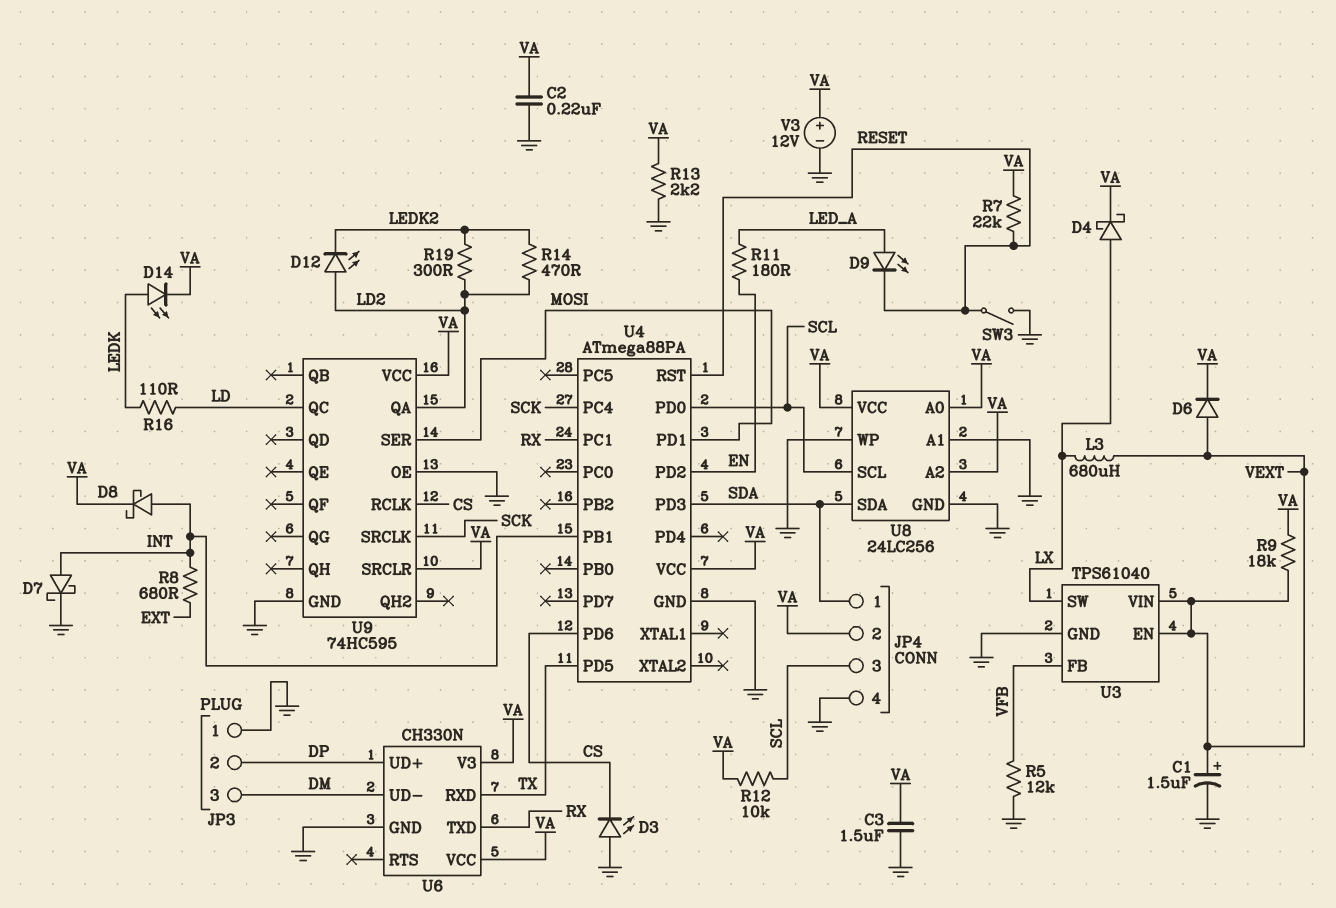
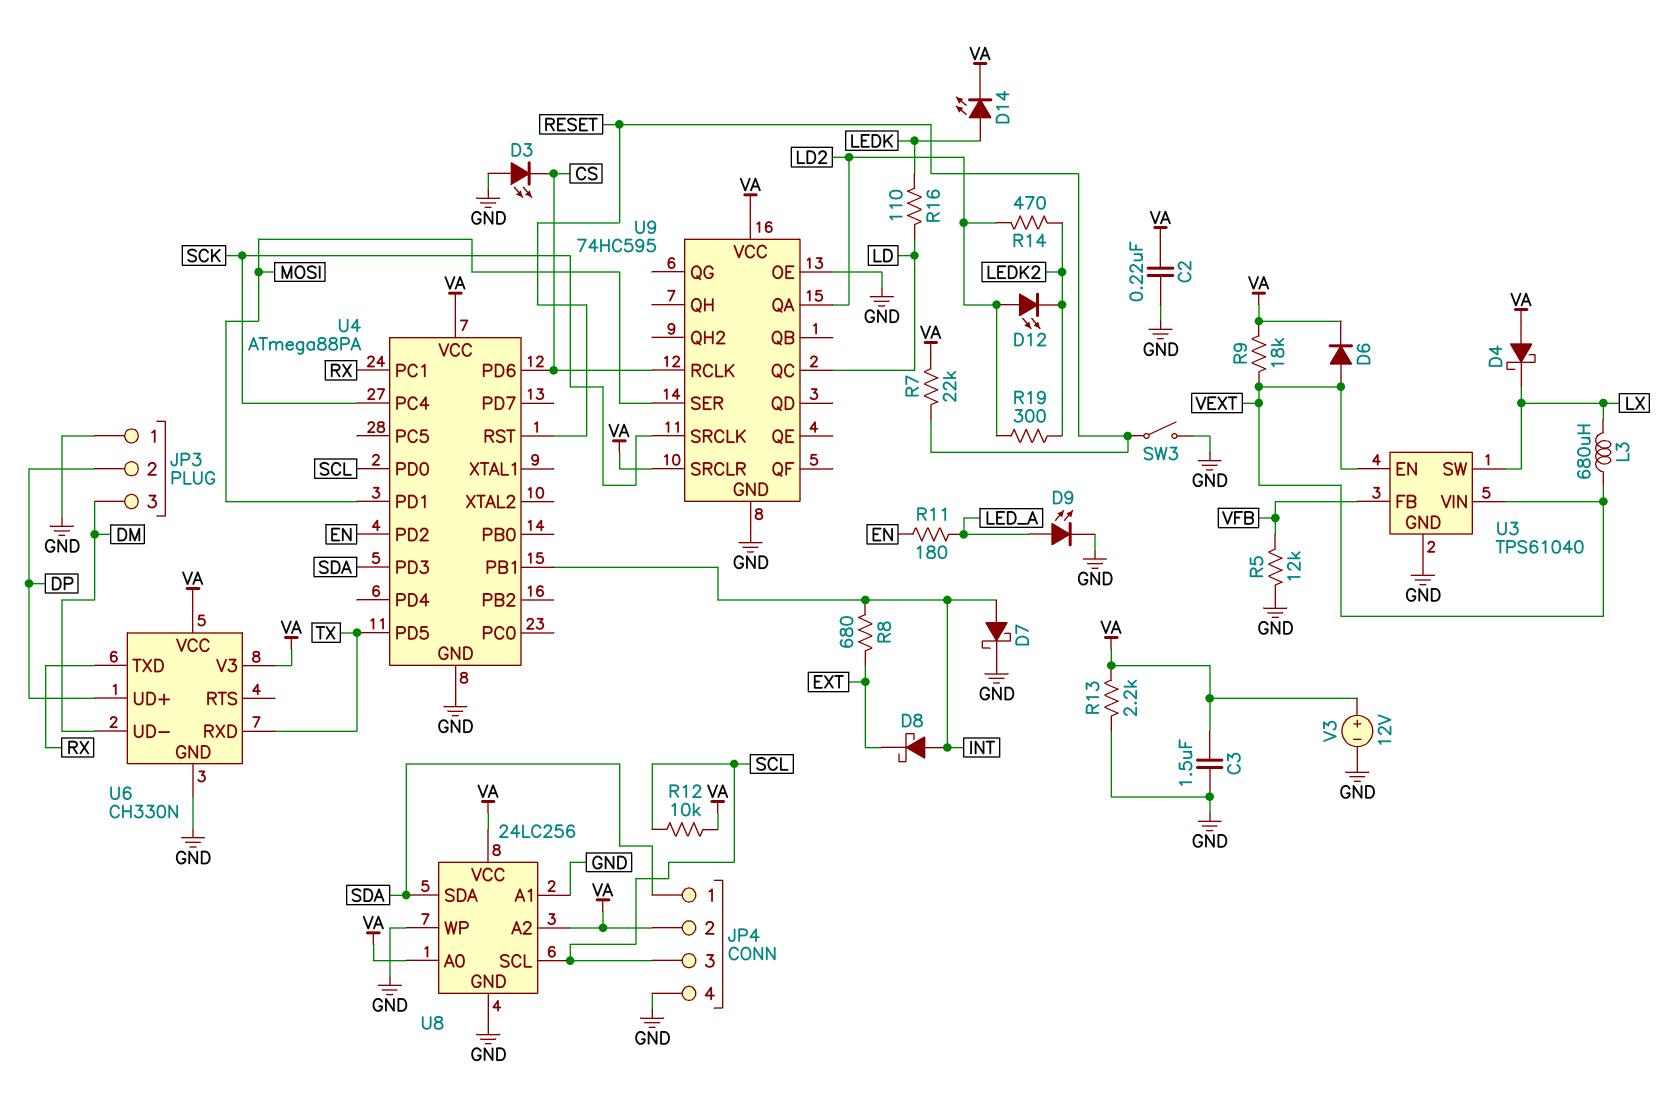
C1: 1.5uF (plus VEXT, minus GND) -> none
D4: schottky (A LX, K VA) -> schottky (A VA, K LX)
D8: schottky (A INT, K VA) -> schottky (A INT, K EXT)
D9: LED (A LED_A, K RESET) -> LED (A LED_A, K GND)

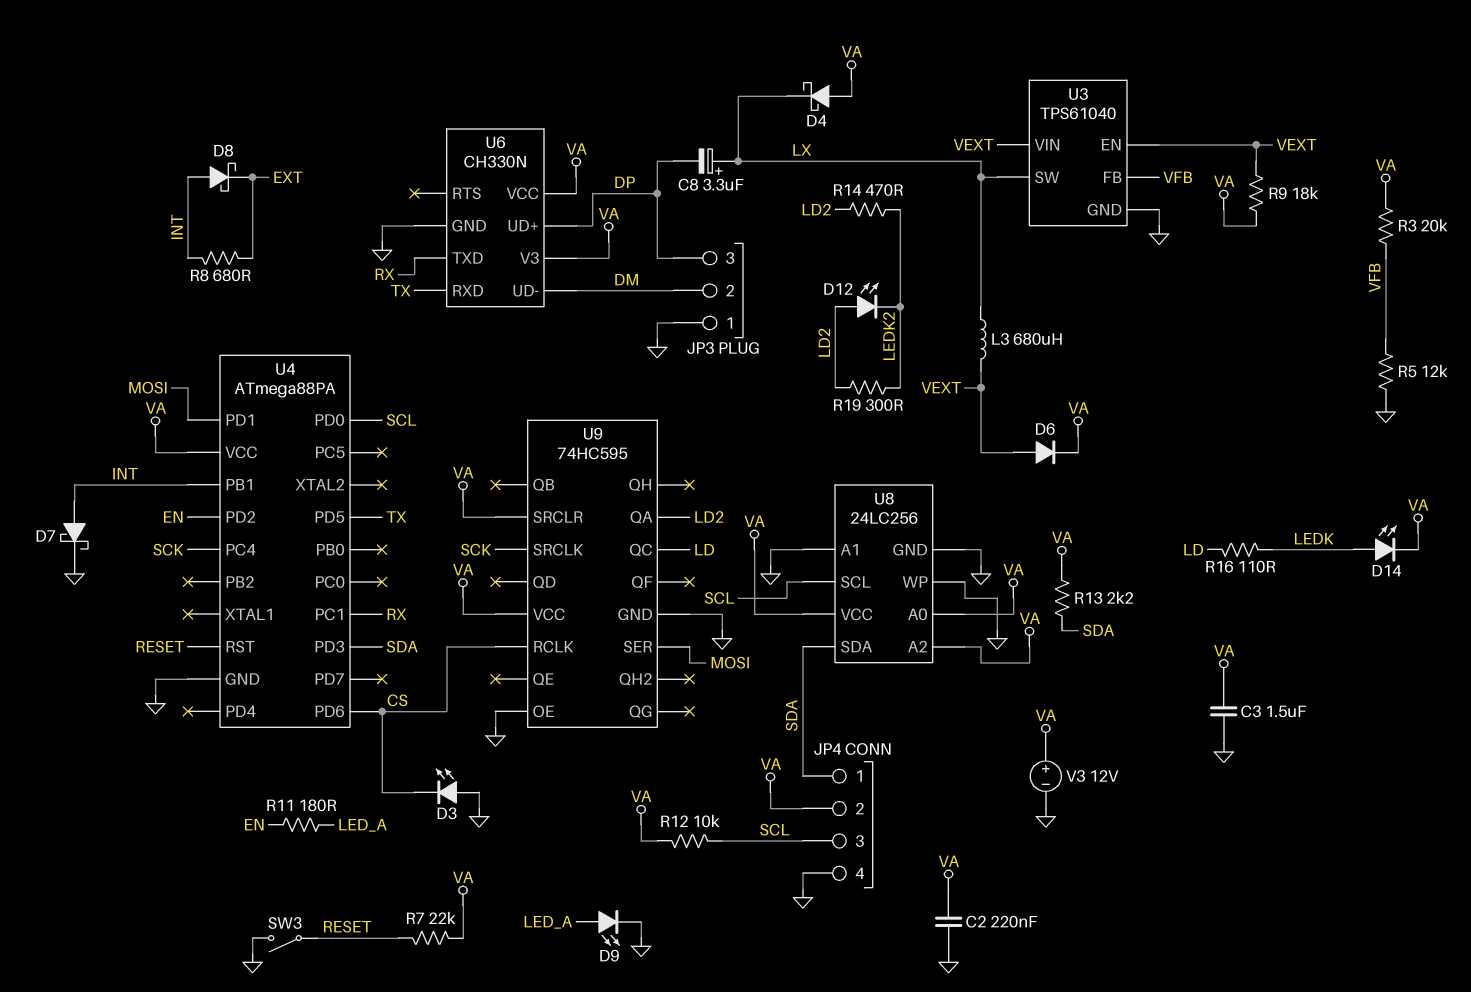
C8: none -> 3.3uF (plus LX, minus DP)
JP3 pin 2: DP -> DM
JP3 pin 3: DM -> DP
R3: none -> 20k (VA, VFB)
R13: 2.2k (GND, VA) -> 2.2k (SDA, VA)

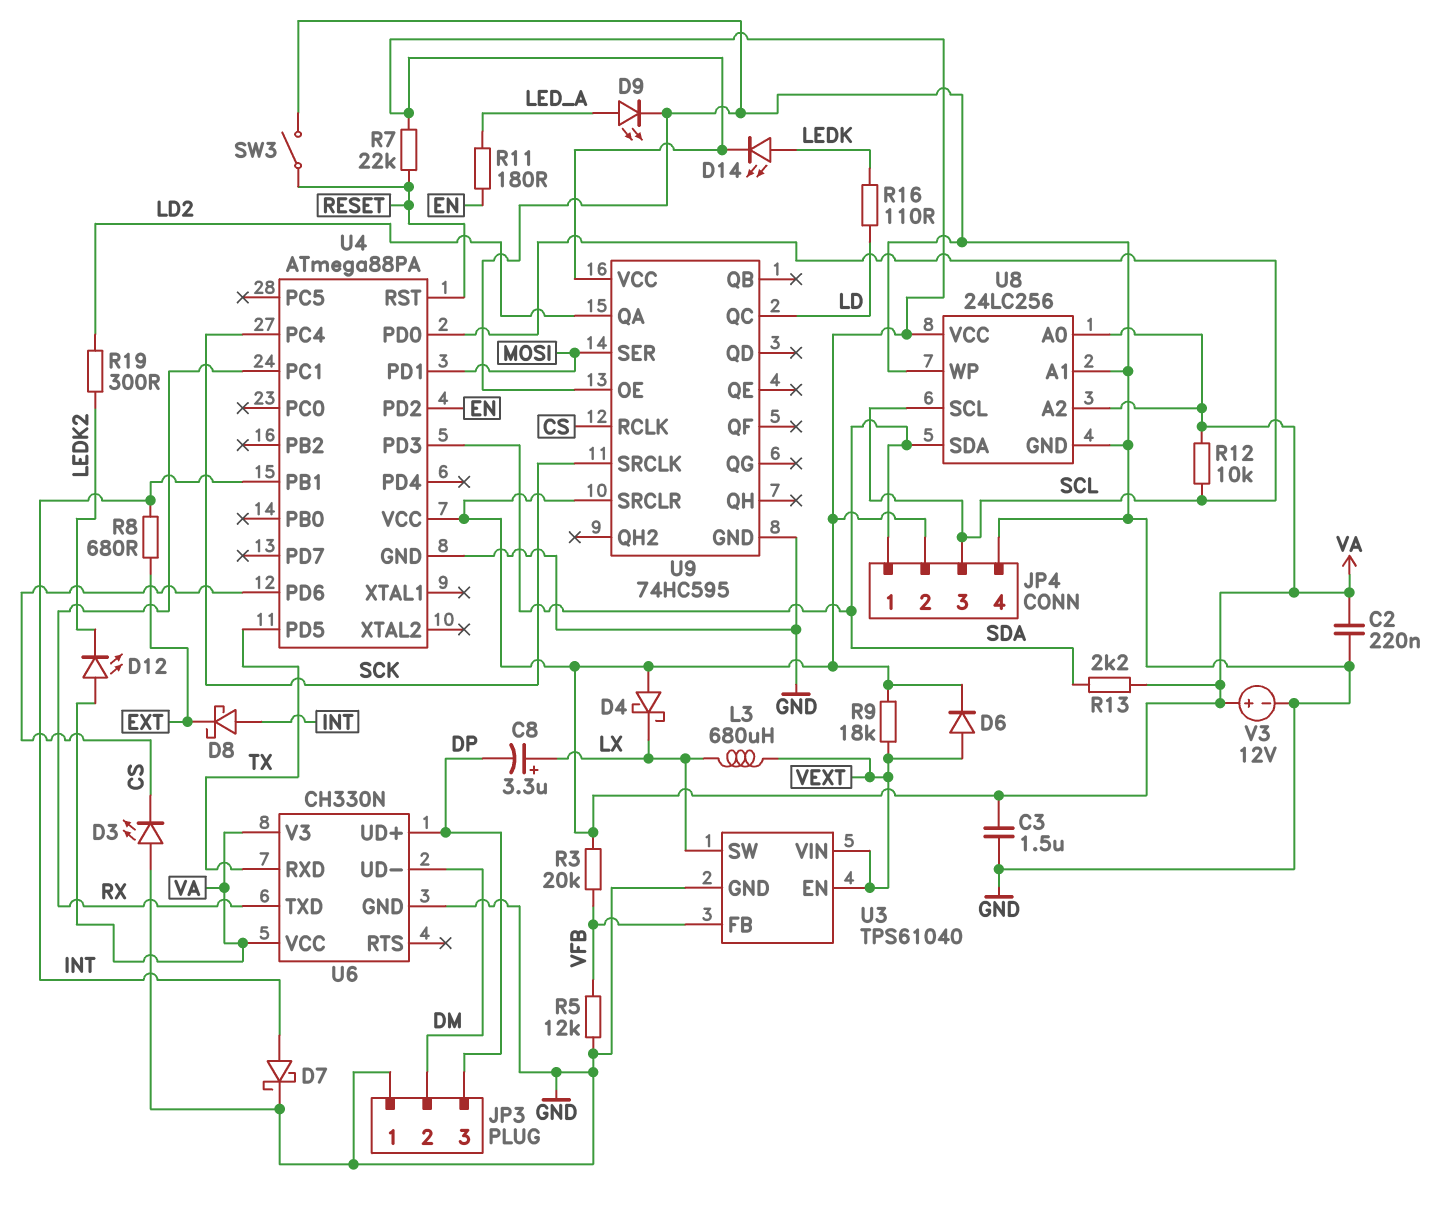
D12: LED (A LD2, K LEDK2) -> LED (A VA, K LEDK2)
R14: 470 (LD2, LEDK2) -> none

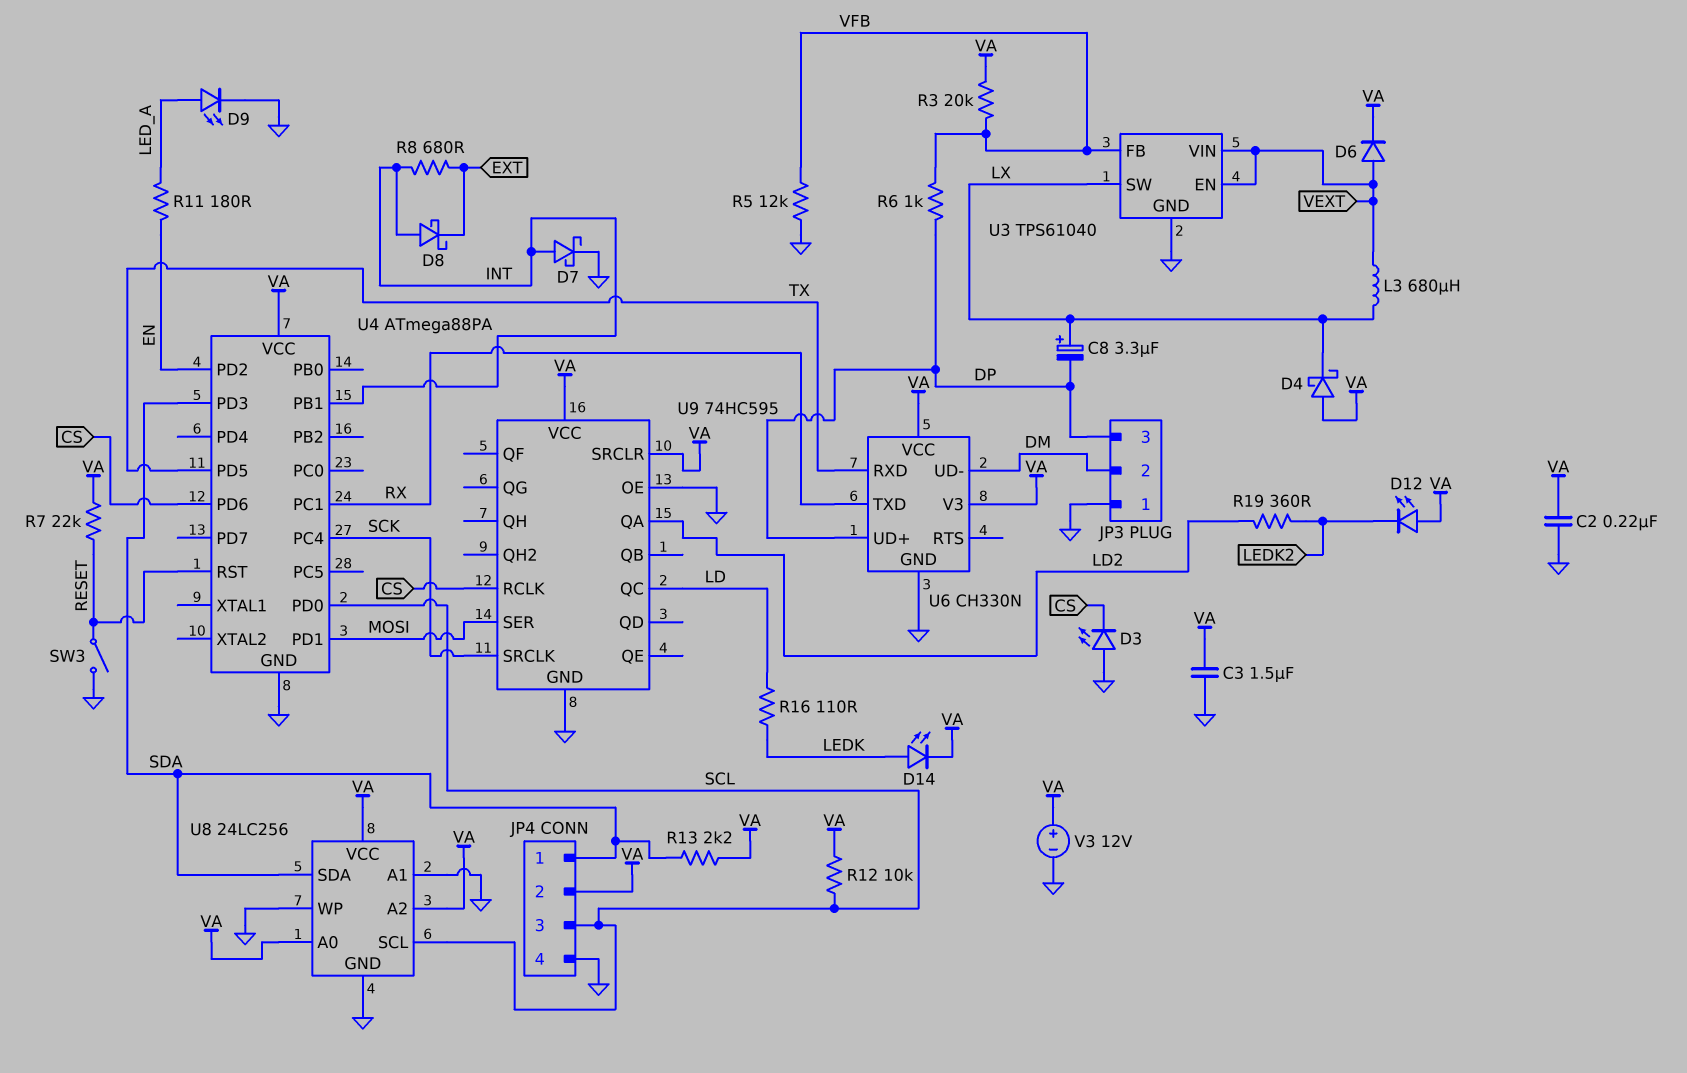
R6: none -> 1k (DP, VFB)
R9: 18k (VA, VEXT) -> none
R19: 300 (LD2, LEDK2) -> 360 (LD2, LEDK2)

